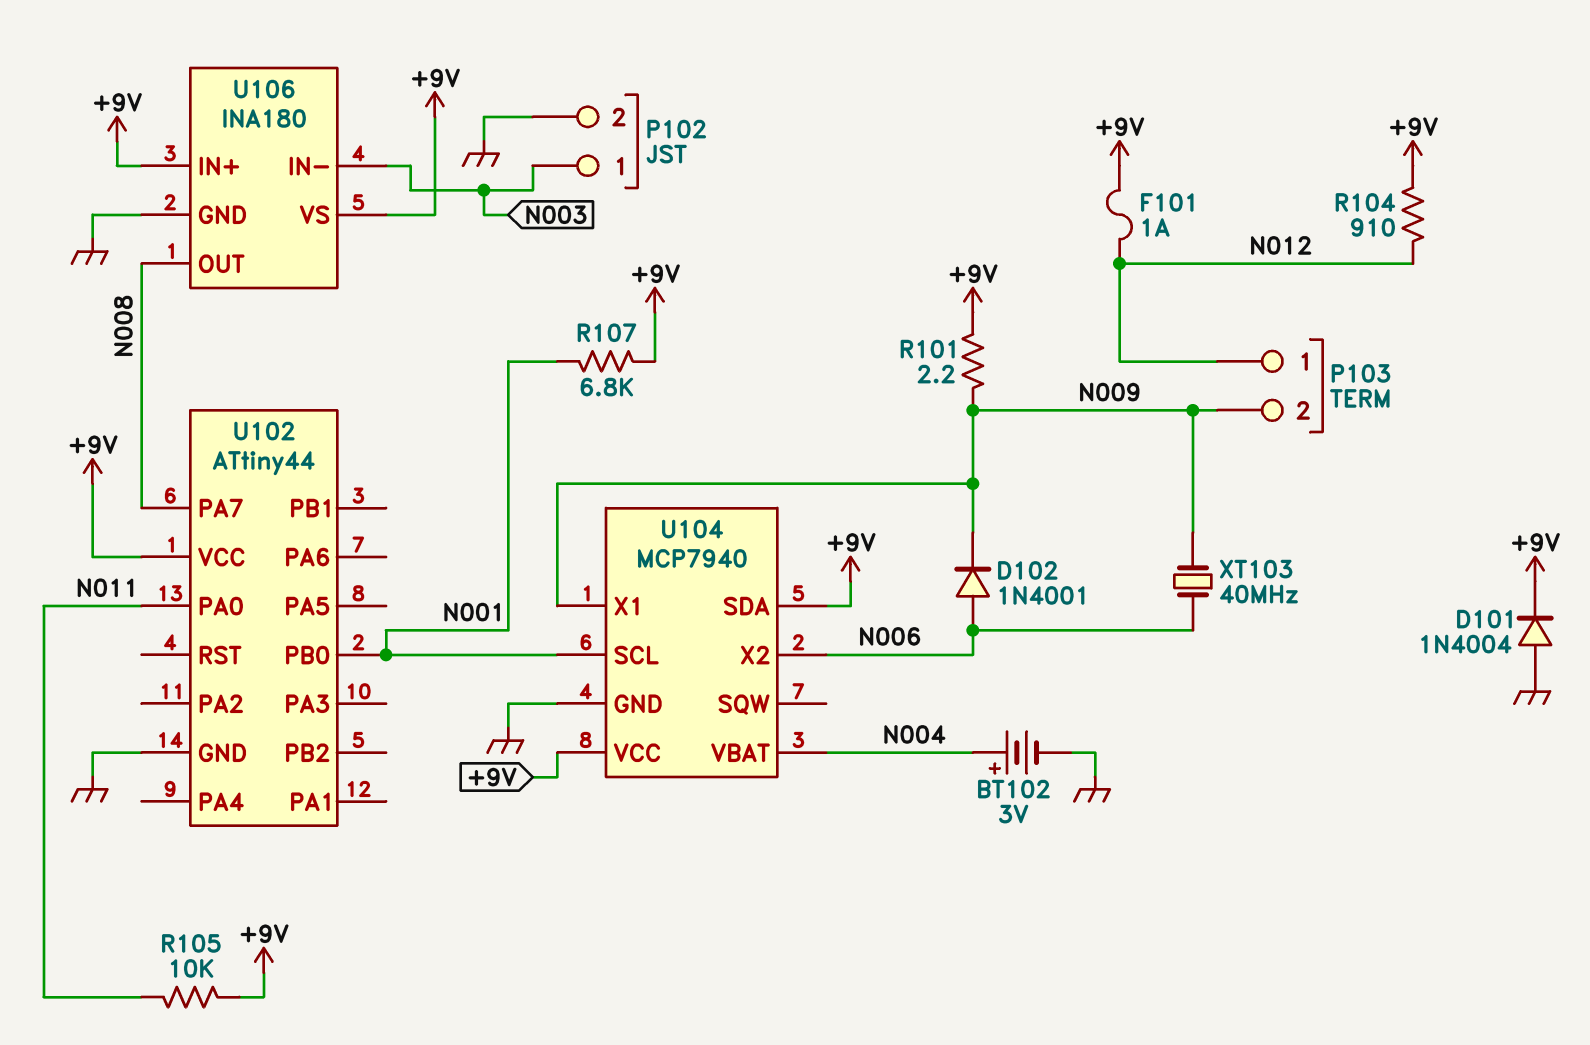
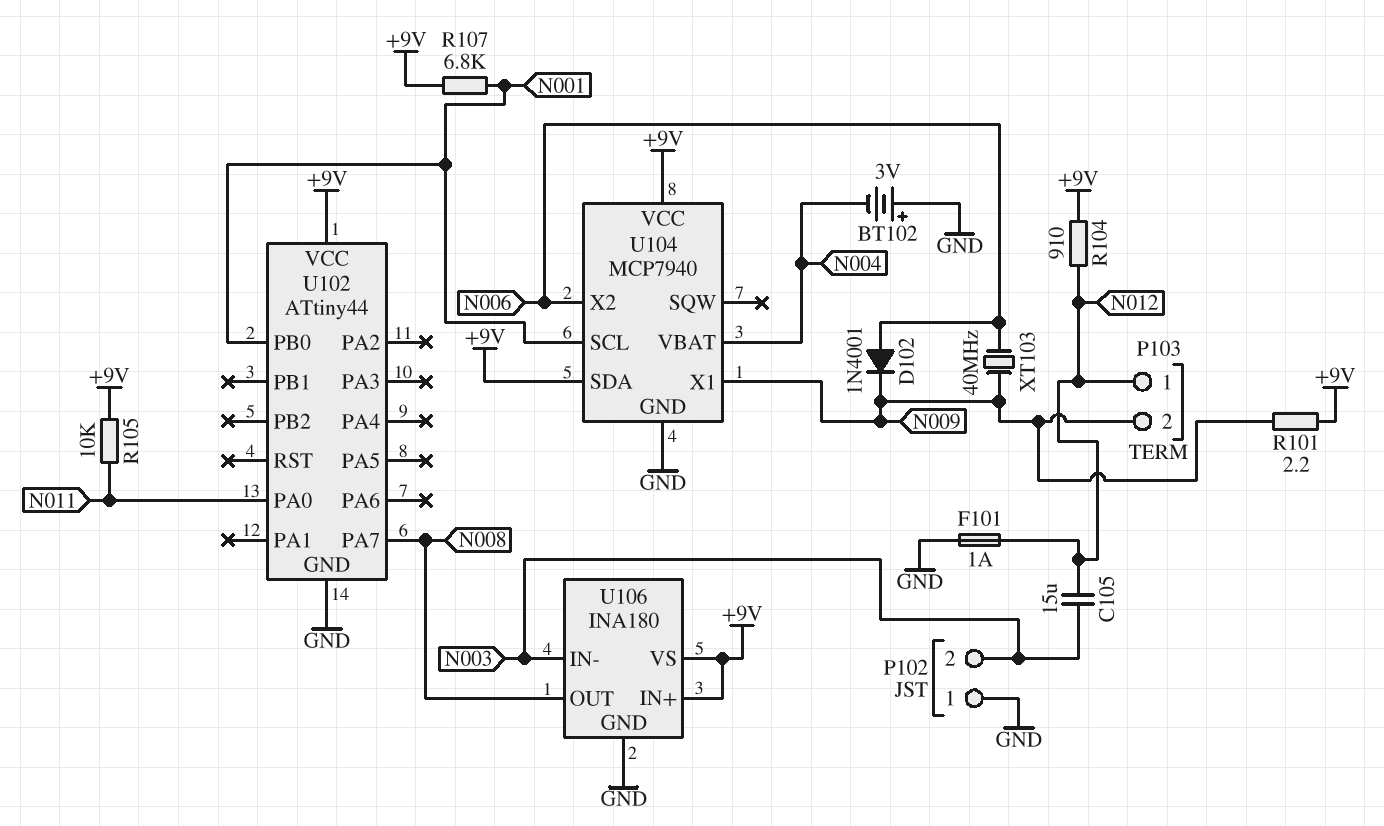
BT102: 3V (plus N004, minus GND) -> 3V (plus GND, minus N004)
C105: none -> 15uF (N003, N012)
D101: diode 1N4004 (A GND, K +9V) -> none
F101: 1A (+9V, N012) -> 1A (GND, N012)
P102 pin 1: N003 -> GND
P102 pin 2: GND -> N003

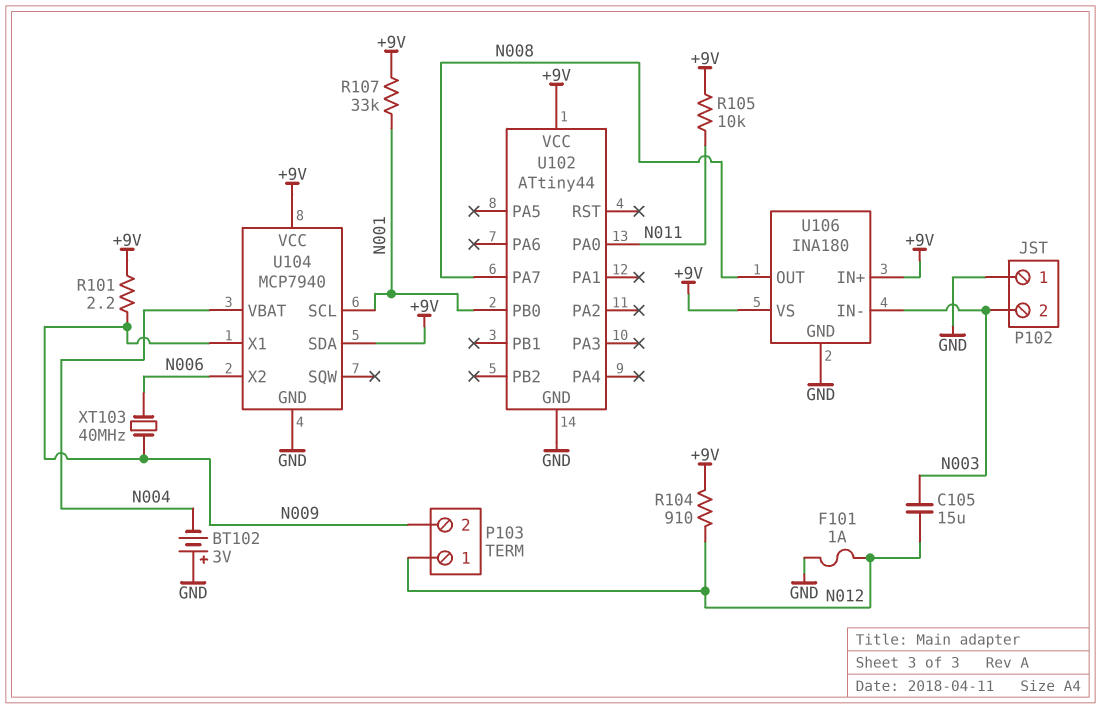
D102: diode 1N4001 (A N006, K N009) -> none
R107: 6.8k (+9V, N001) -> 33k (+9V, N001)

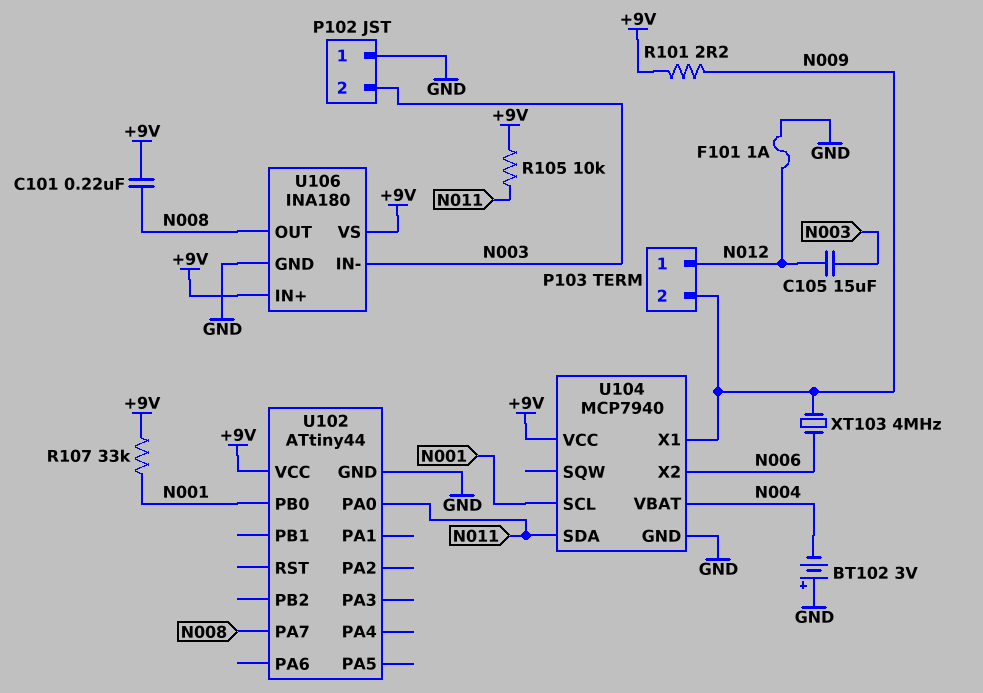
C101: none -> 220nF (+9V, N008)
R104: 910 (+9V, N012) -> none
U104 pin SDA: +9V -> N011
XT103: 40MHz (N006, N009) -> 4MHz (N006, N009)

